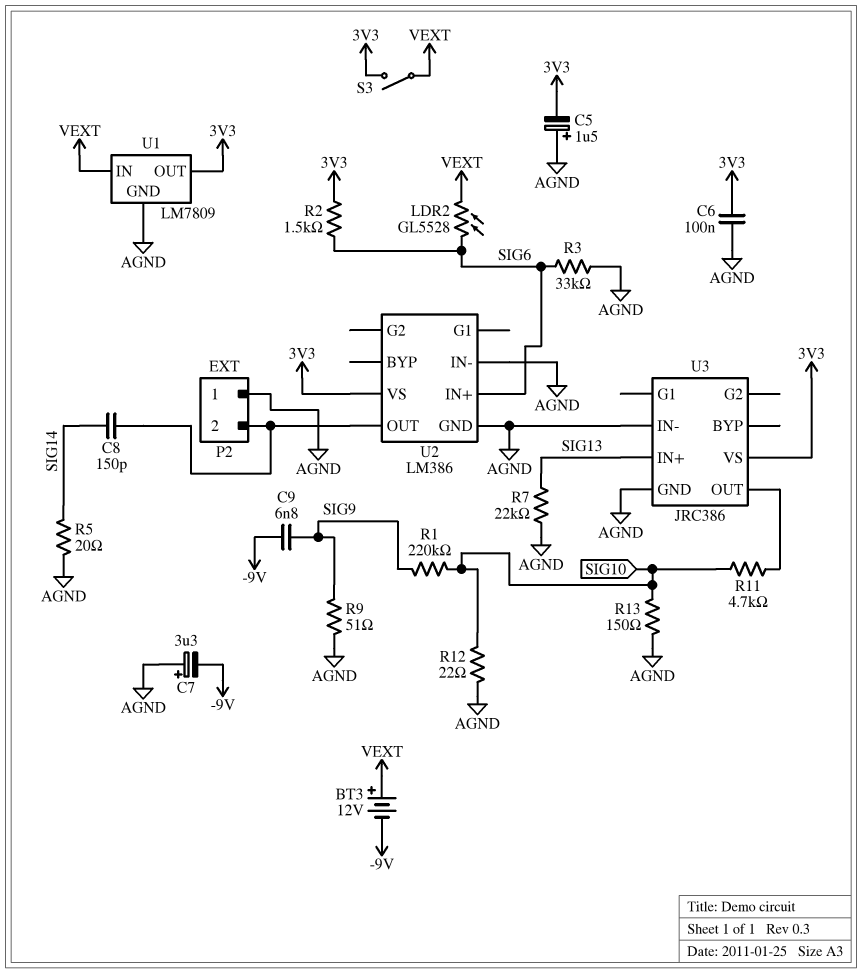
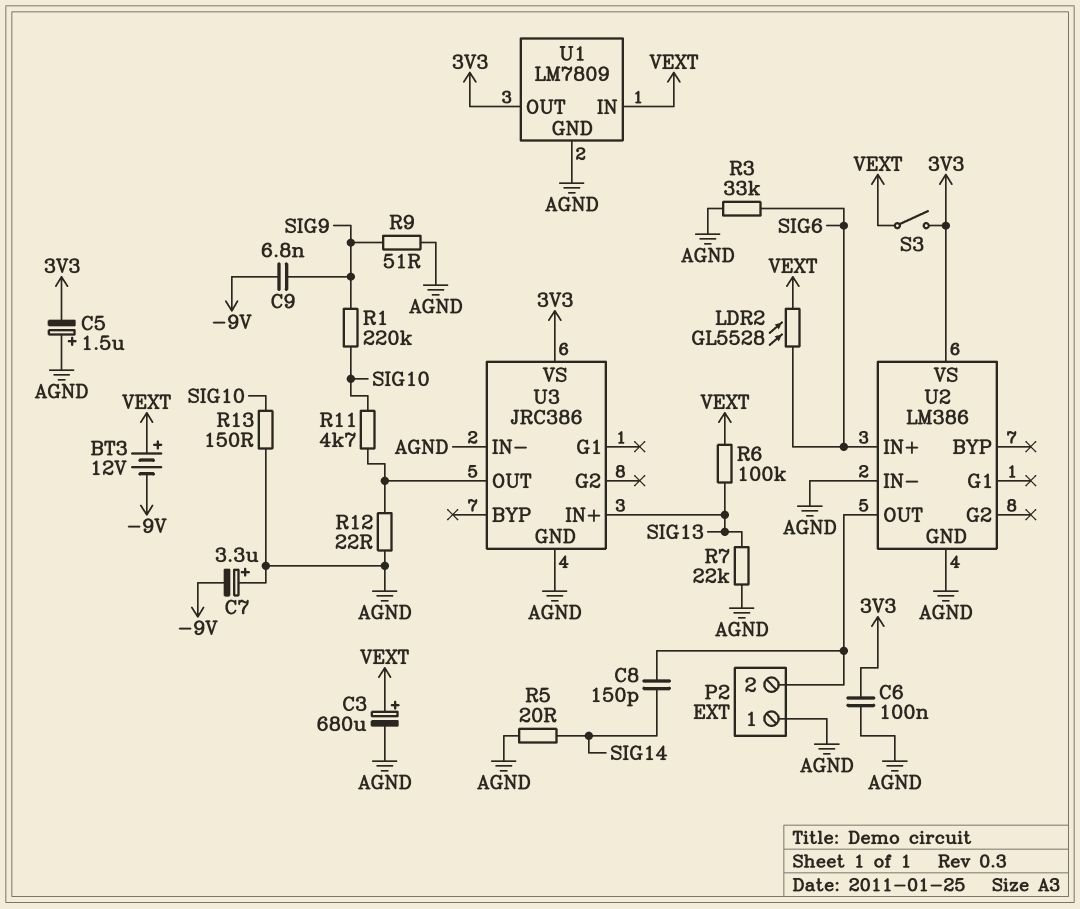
C3: none -> 680uF (plus VEXT, minus AGND)
R2: 1.5k (3V3, SIG6) -> none
R6: none -> 100k (SIG13, VEXT)
R12: 22 (AGND, SIG10) -> 22 (AGND, U3/OUT)

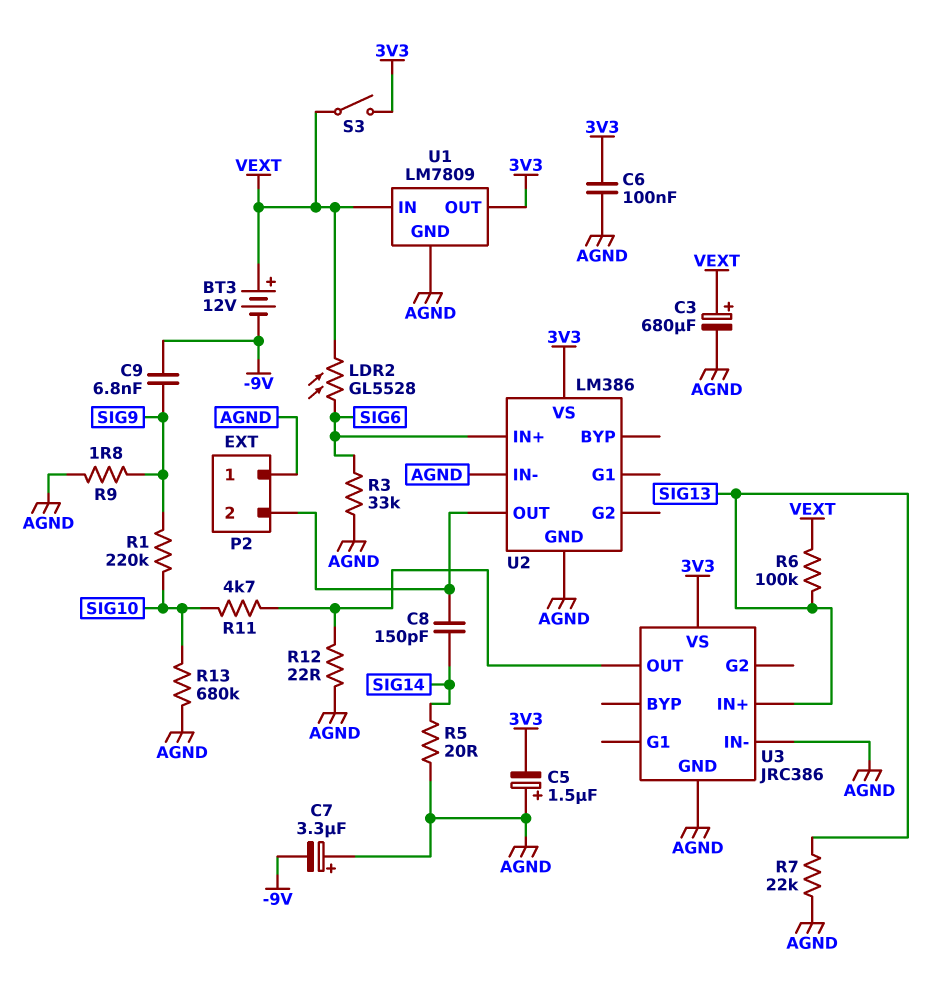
R9: 51 (AGND, SIG9) -> 1.8 (AGND, SIG9)
R13: 150 (AGND, SIG10) -> 680k (AGND, SIG10)

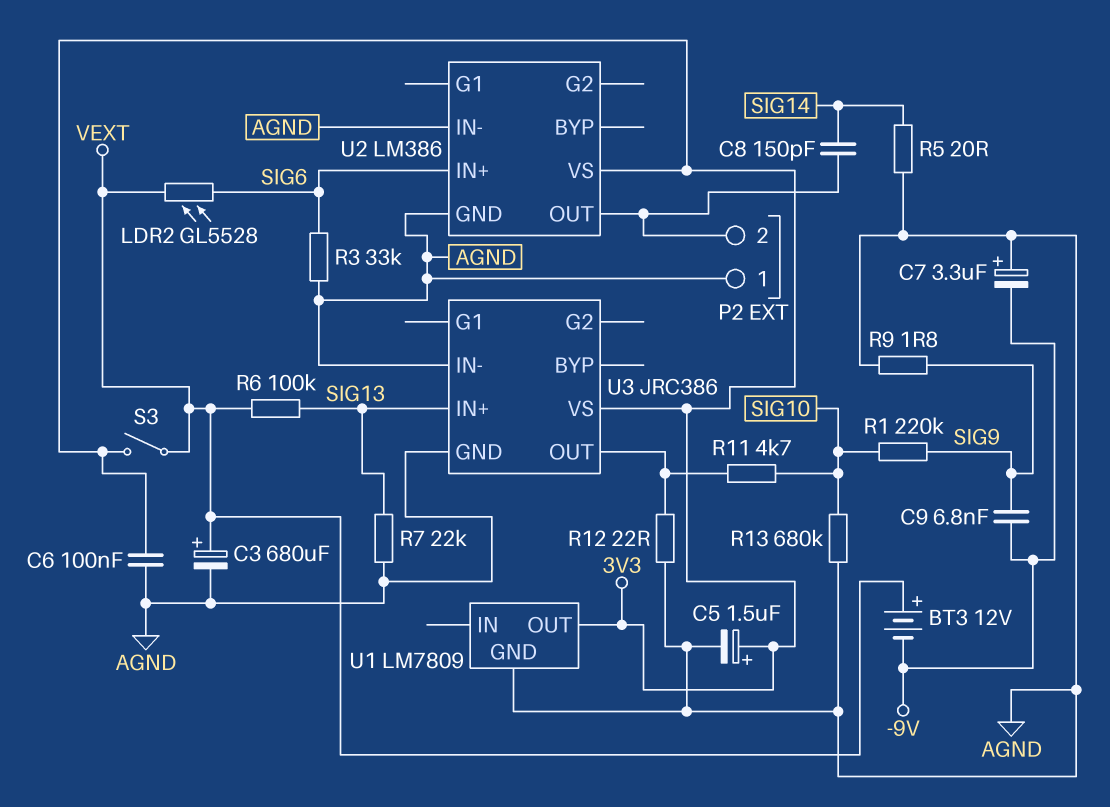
C5: 1.5uF (plus AGND, minus 3V3) -> 1.5uF (plus 3V3, minus AGND)
U1 pin IN: VEXT -> none

